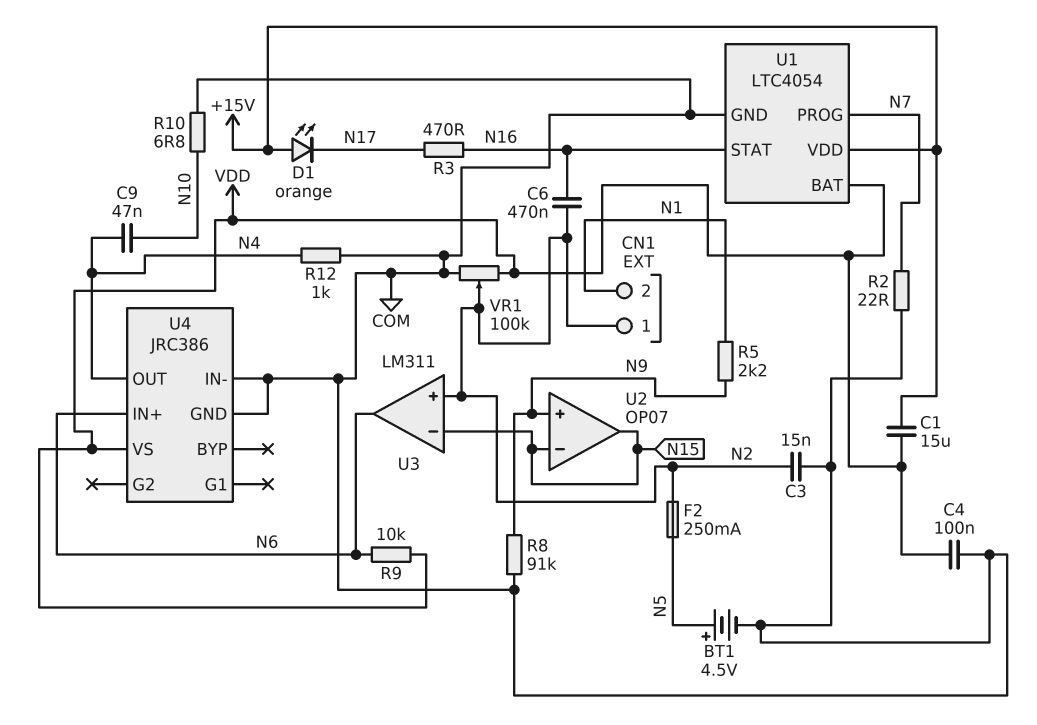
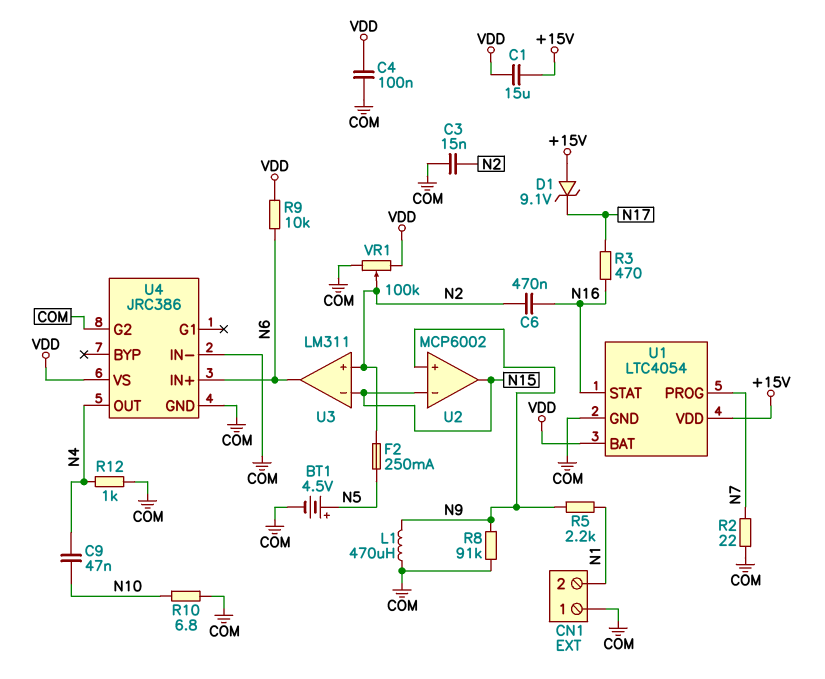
CN1 pin 1: N2 -> COM
D1: LED orange (A +15V, K N17) -> zener 9.1V (A +15V, K N17)
L1: none -> 470uH (COM, N9)
U2: OP07 -> MCP6002
U4 pin G2: none -> COM

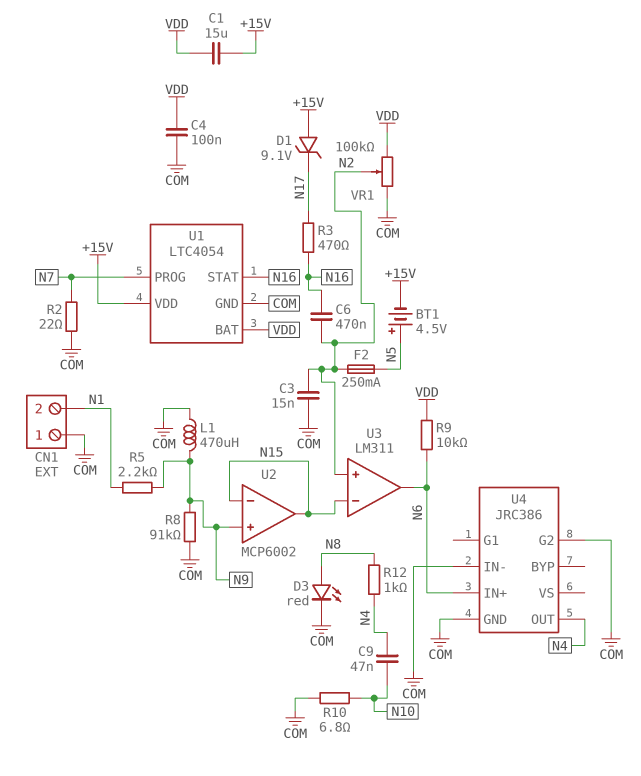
BT1: 4.5V (plus N5, minus COM) -> 4.5V (plus N5, minus +15V)
D3: none -> LED red (A N8, K COM)
R12: 1k (COM, N4) -> 1k (N4, N8)
U4 pin VS: VDD -> none

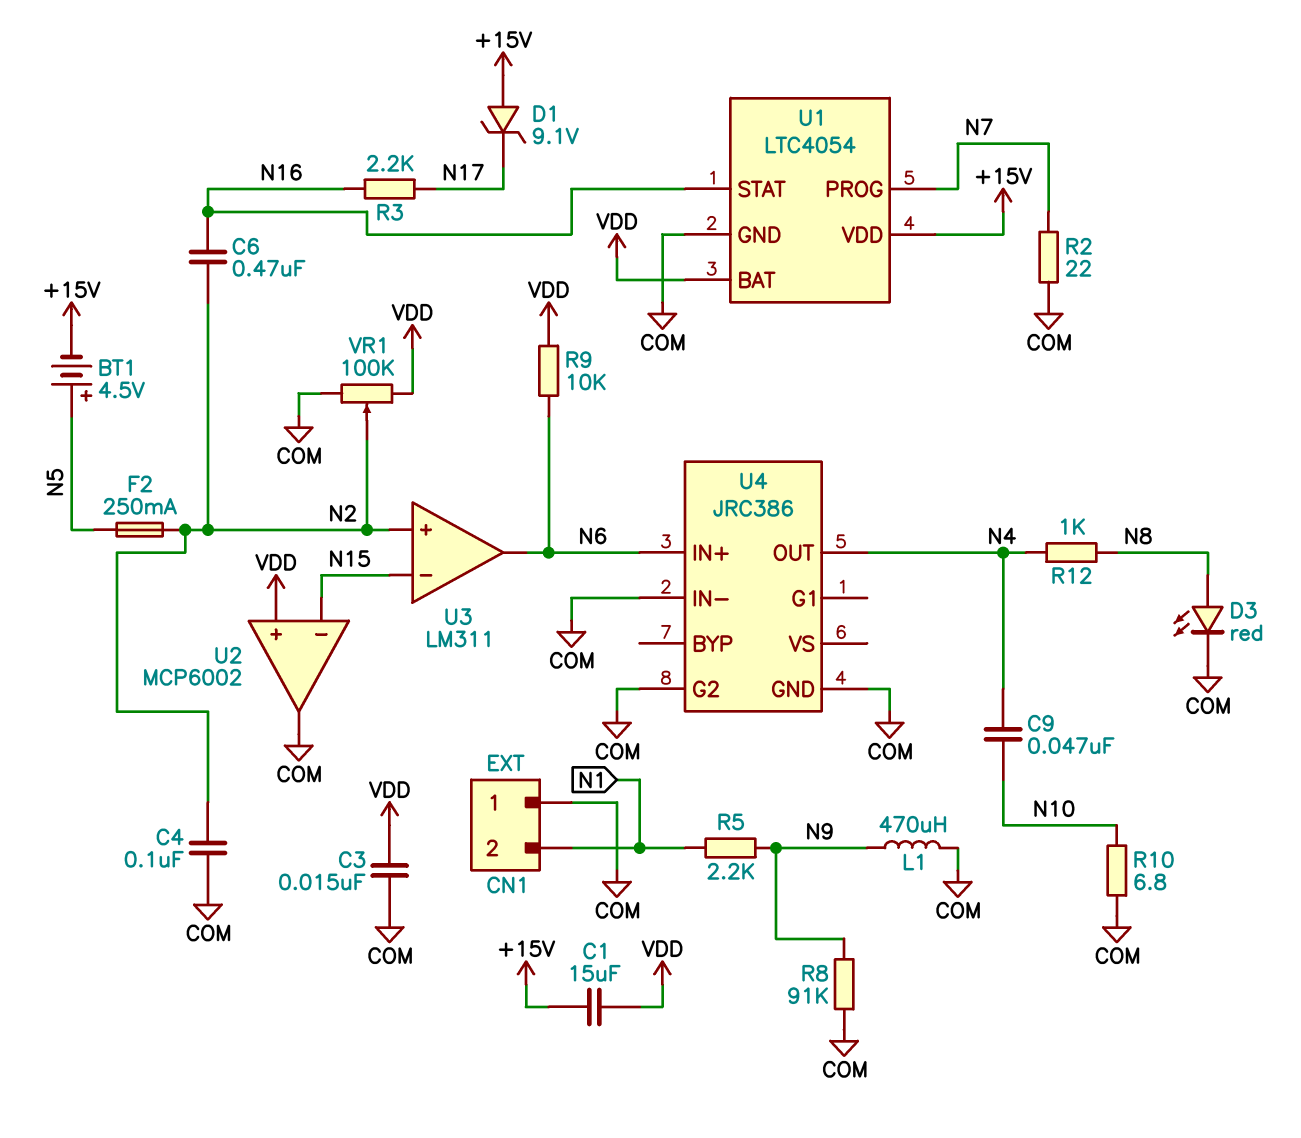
C3: 15nF (COM, N2) -> 15nF (COM, VDD)
C4: 100nF (COM, VDD) -> 100nF (COM, N2)
R3: 470 (N16, N17) -> 2.2k (N16, N17)
U2 pin in+: N9 -> VDD
U2 pin out: N15 -> COM

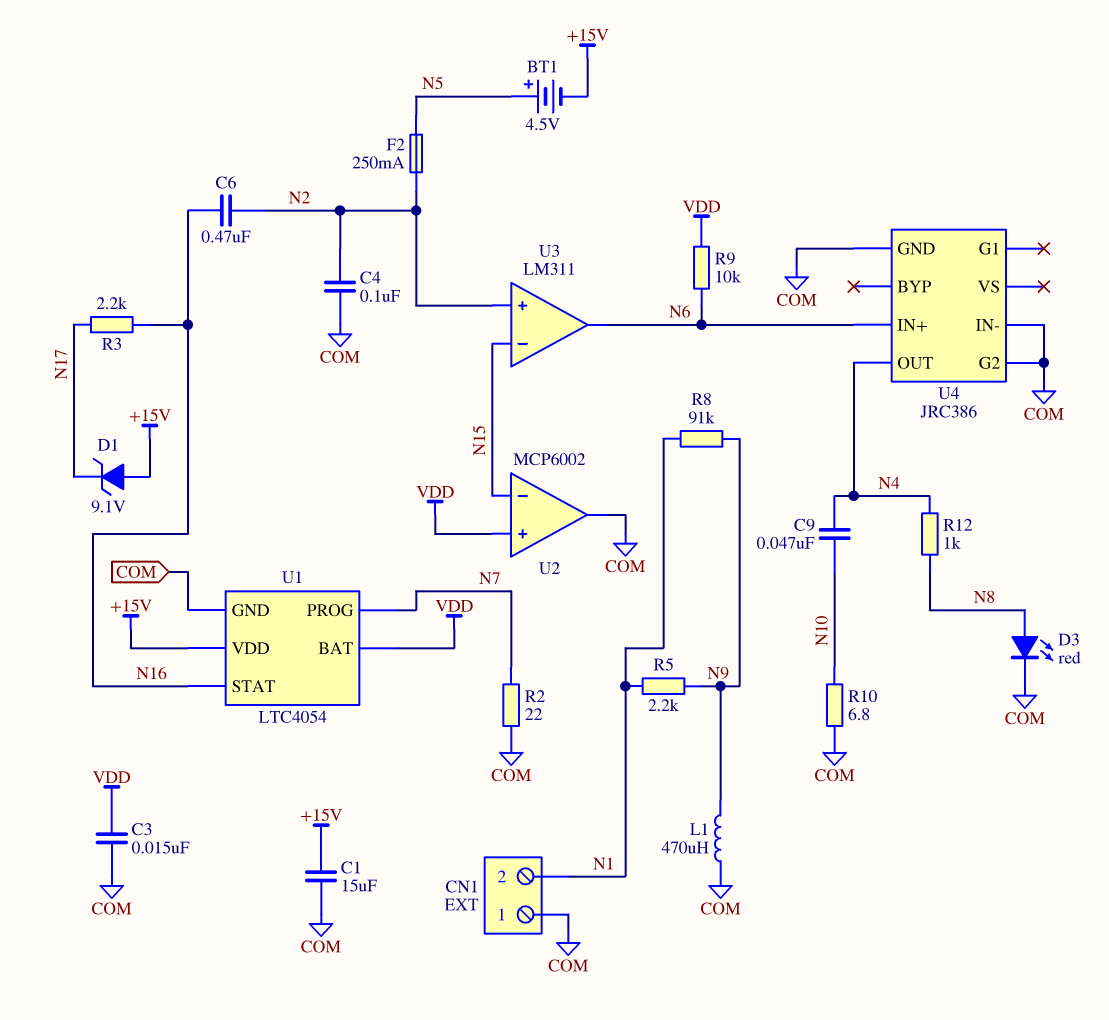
C1: 15uF (+15V, VDD) -> 15uF (+15V, COM)
R8: 91k (COM, N9) -> 91k (N1, N9)
VR1: 100k (COM, VDD, wiper N2) -> none

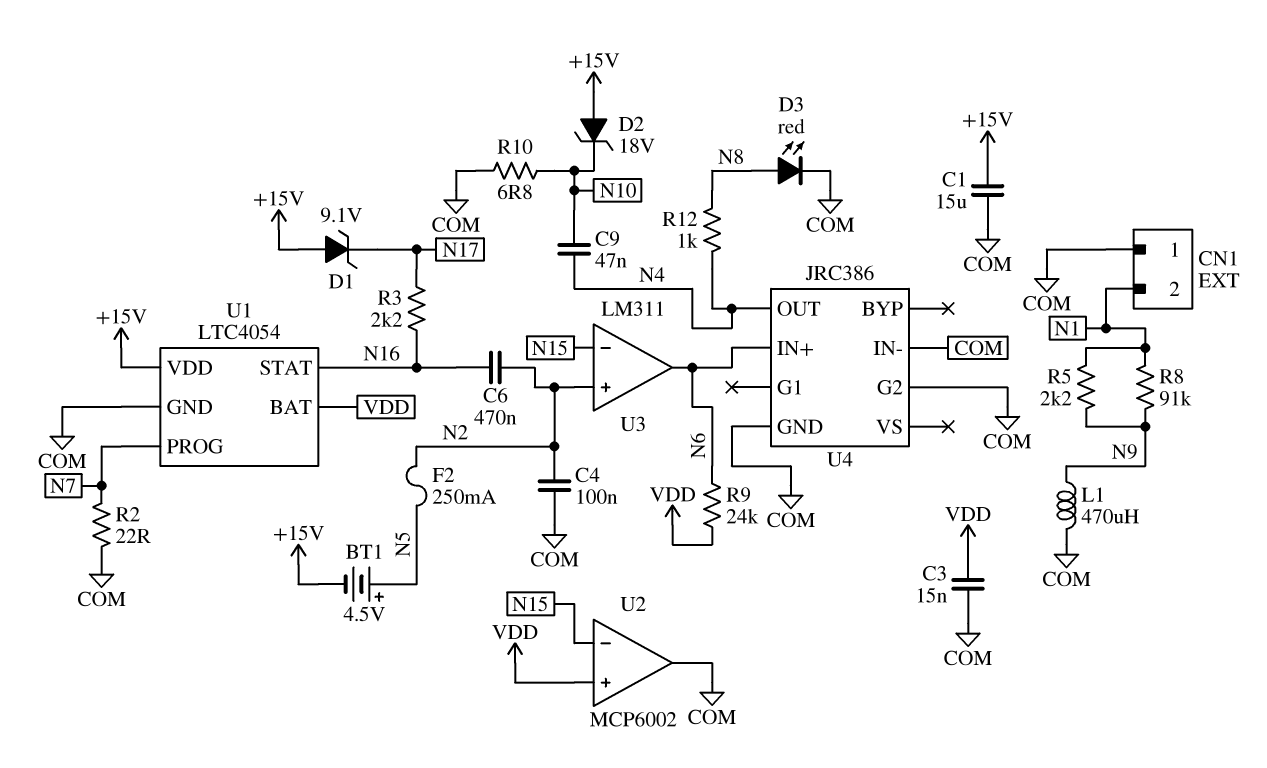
D2: none -> zener 18V (A +15V, K N10)
R9: 10k (N6, VDD) -> 24k (N6, VDD)

